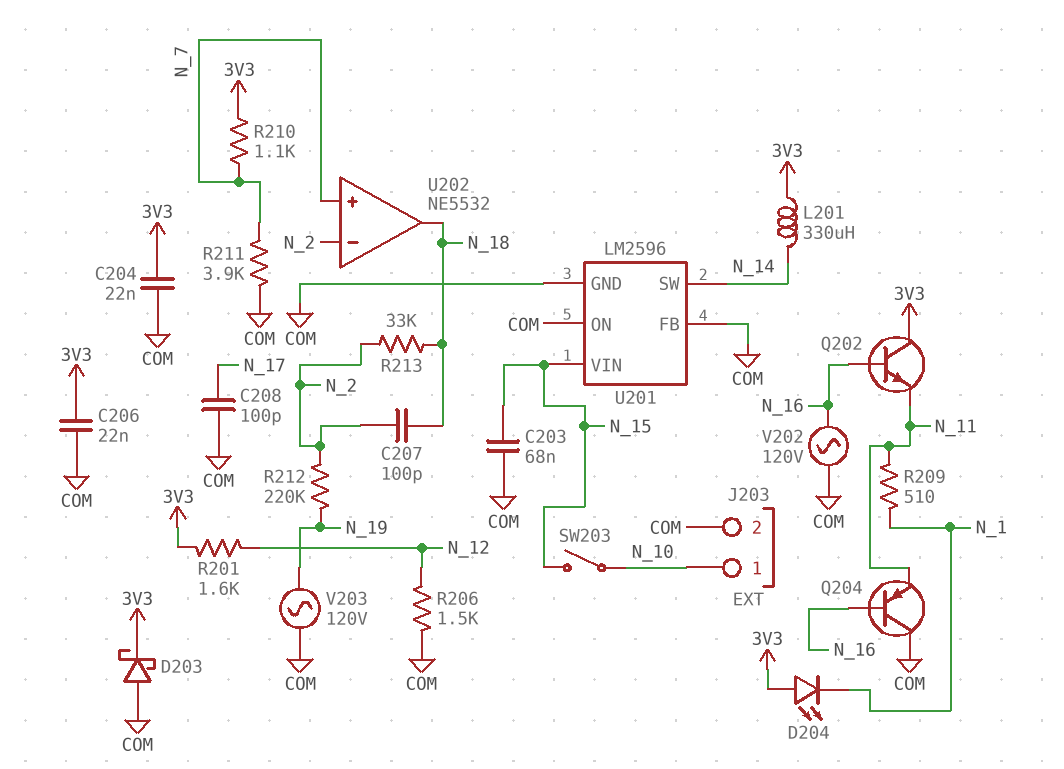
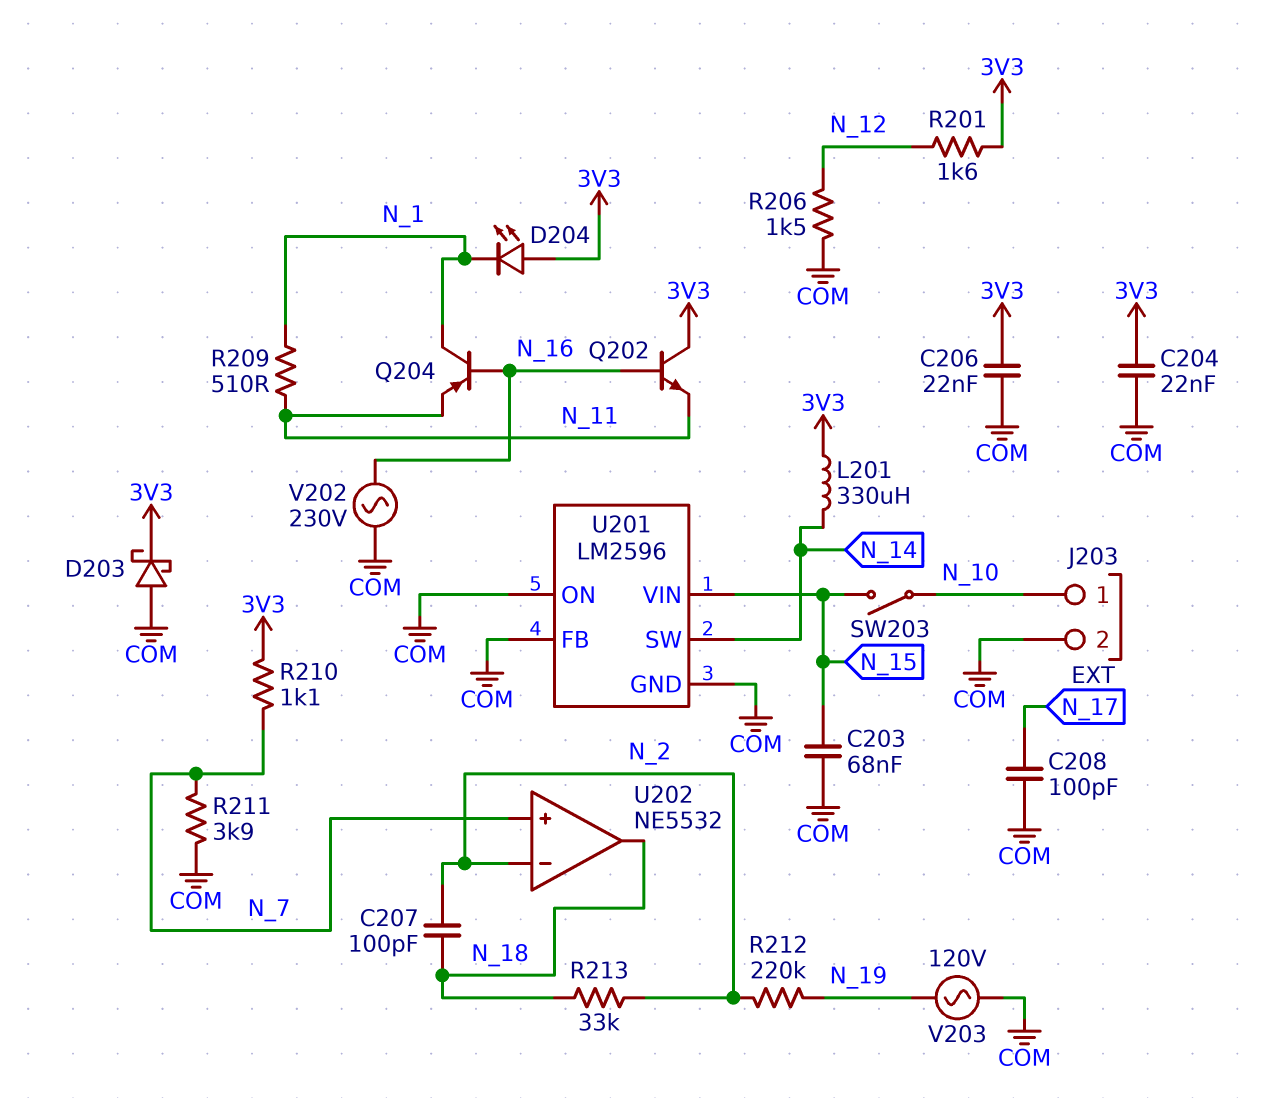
Q204: PNP (B N_16, C COM, E N_11) -> PNP (B N_16, C N_1, E N_11)
V202: AC 120V (COM, N_16) -> AC 230V (COM, N_16)

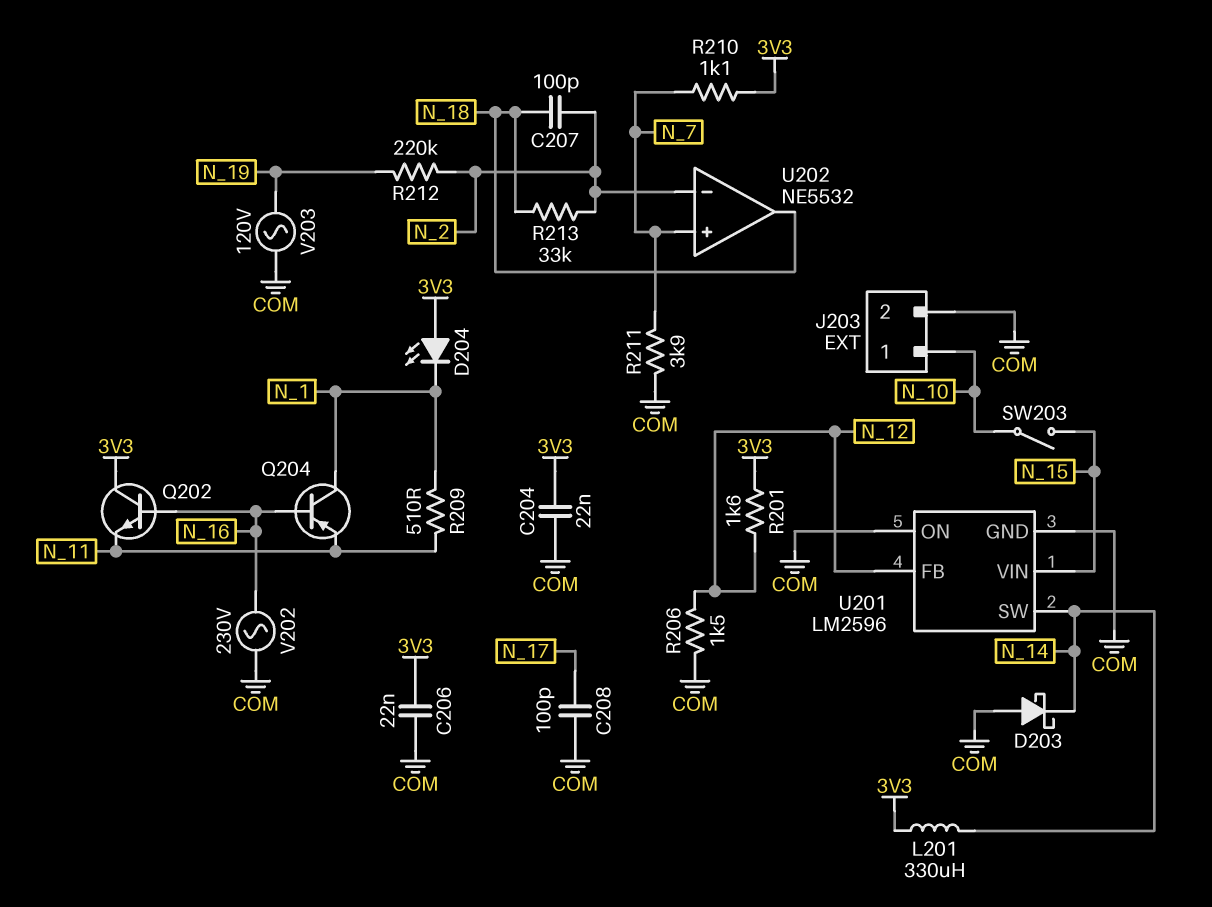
C203: 68nF (COM, N_15) -> none
D203: schottky (A COM, K 3V3) -> schottky (A COM, K N_14)
U201 pin FB: COM -> N_12

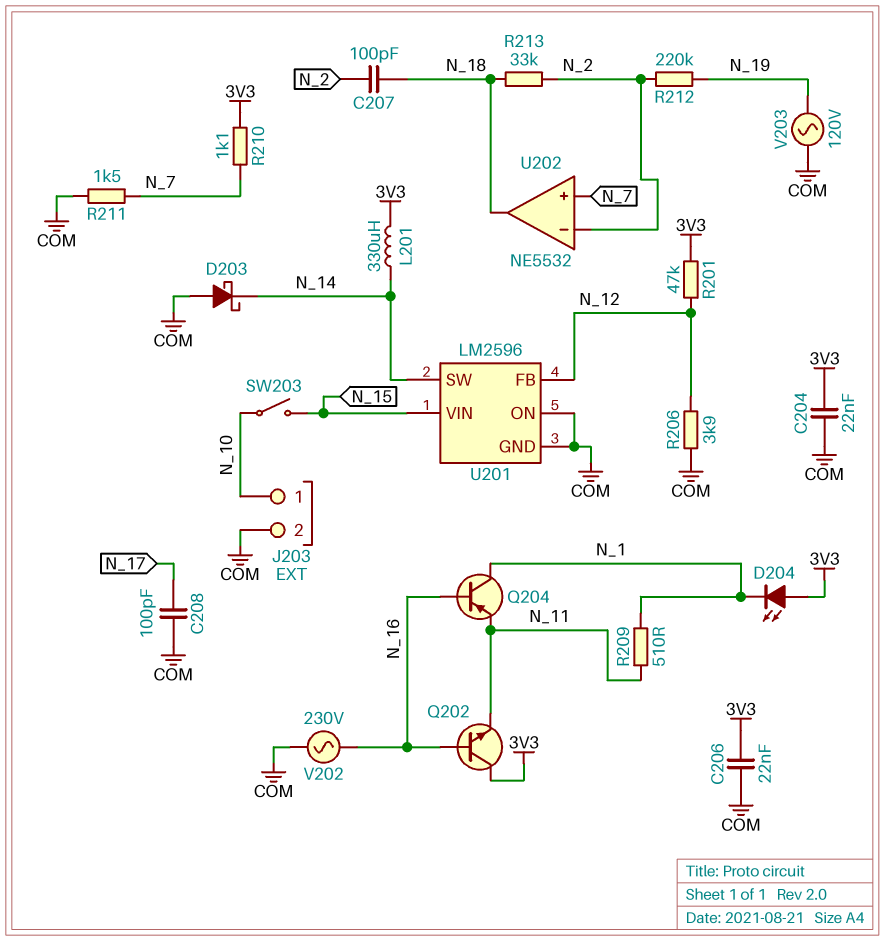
R201: 1.6k (3V3, N_12) -> 47k (3V3, N_12)
R206: 1.5k (COM, N_12) -> 3.9k (COM, N_12)
R211: 3.9k (COM, N_7) -> 1.5k (COM, N_7)

